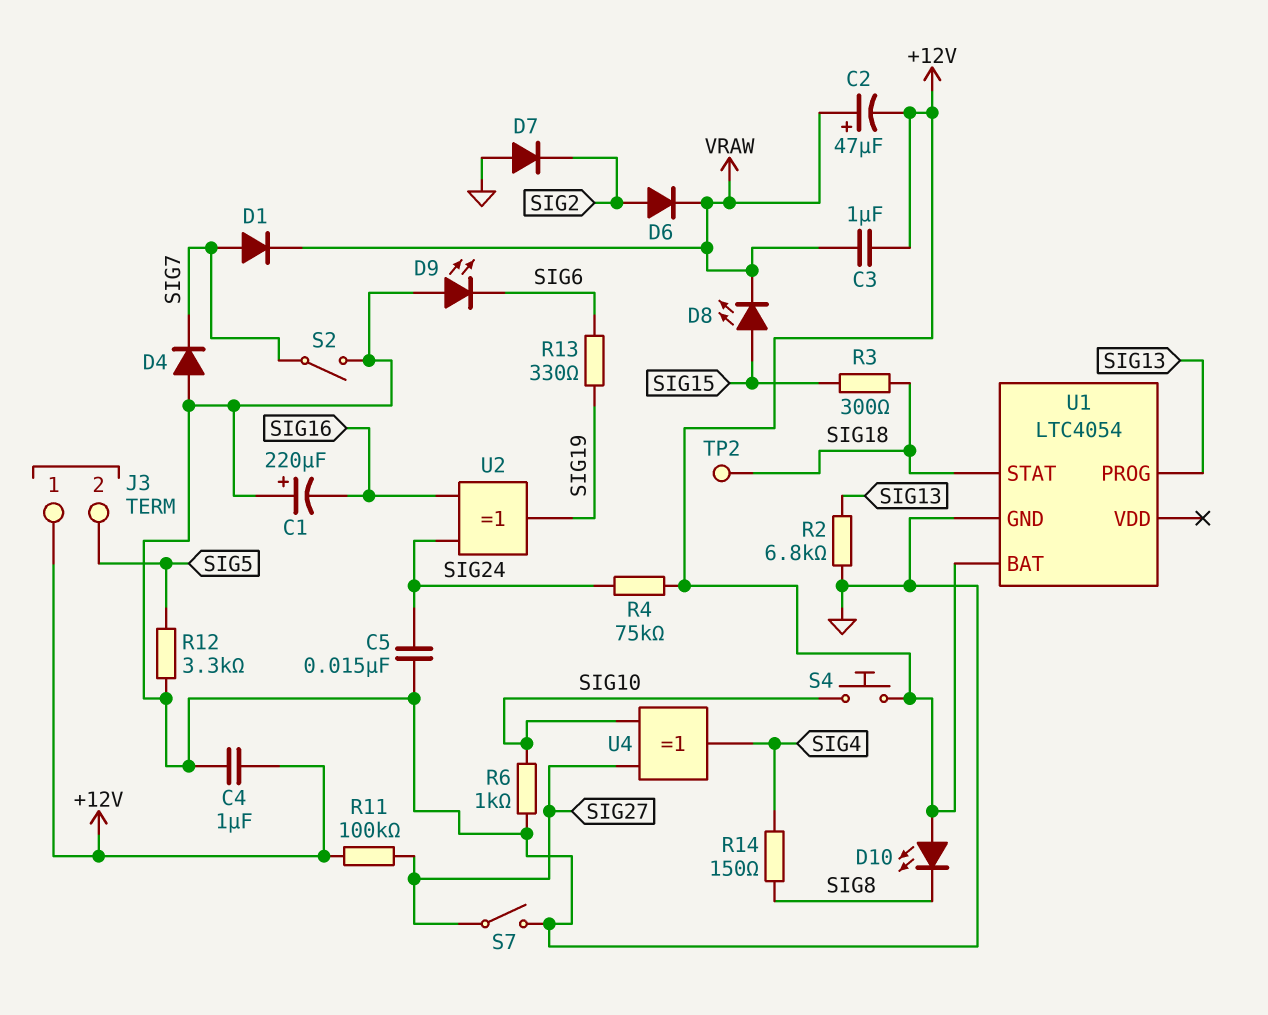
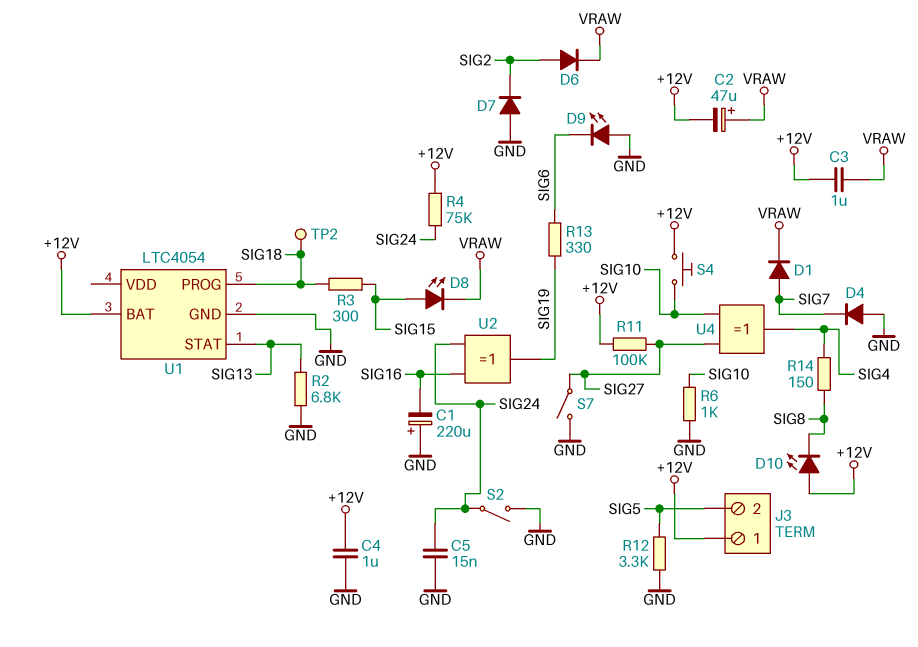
S2: switch (GND, SIG7) -> switch (GND, SIG24)
U1 pin PROG: SIG13 -> SIG18
U1 pin STAT: SIG18 -> SIG13

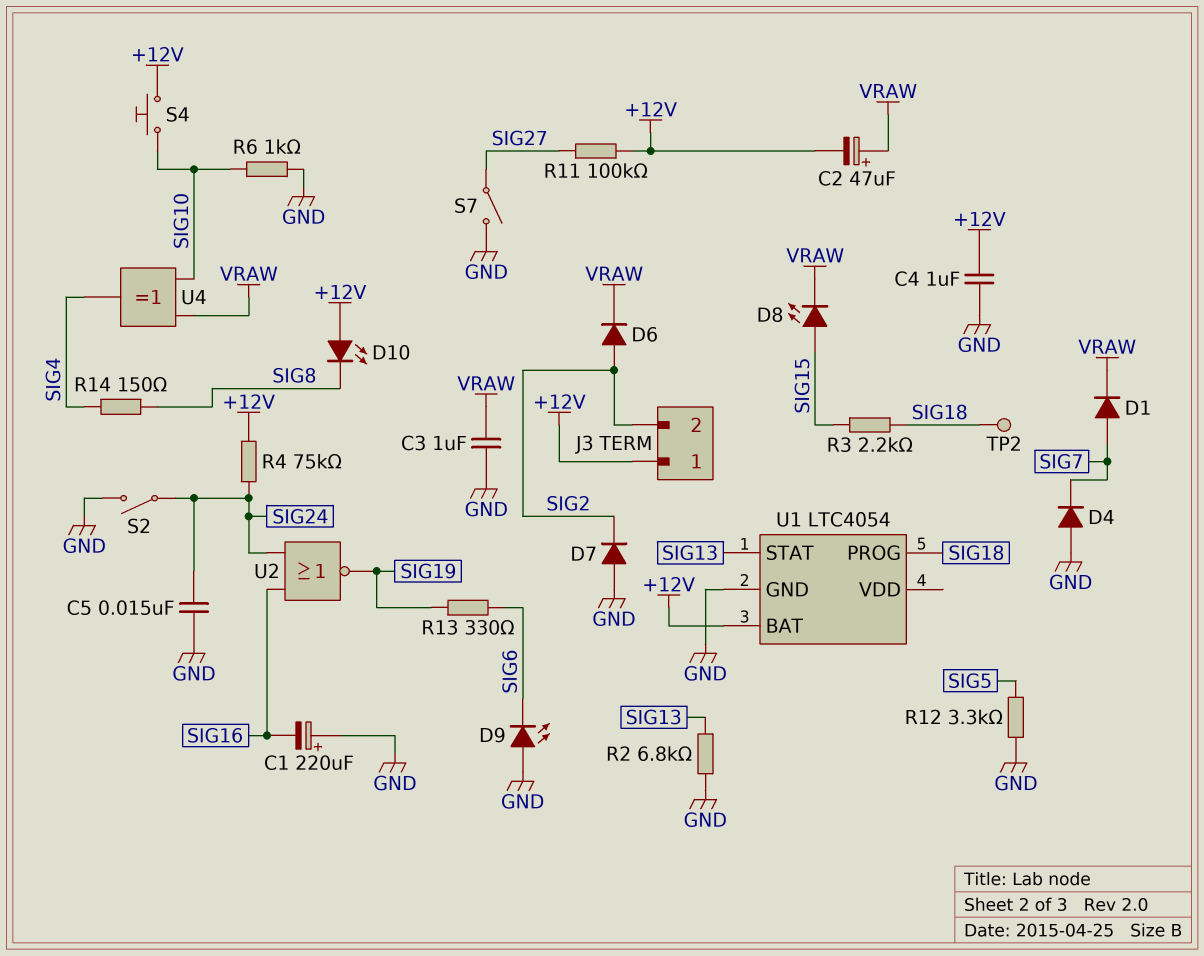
C3: 1uF (+12V, VRAW) -> 1uF (GND, VRAW)
J3 pin 2: SIG5 -> SIG2
R3: 300 (SIG15, SIG18) -> 2.2k (SIG15, SIG18)
U2: XOR (in SIG16, in SIG24, out SIG19) -> NOR (in SIG16, in SIG24, out SIG19)
U4: XOR (in SIG10, in SIG27, out SIG4) -> XOR (in SIG10, in VRAW, out SIG4)

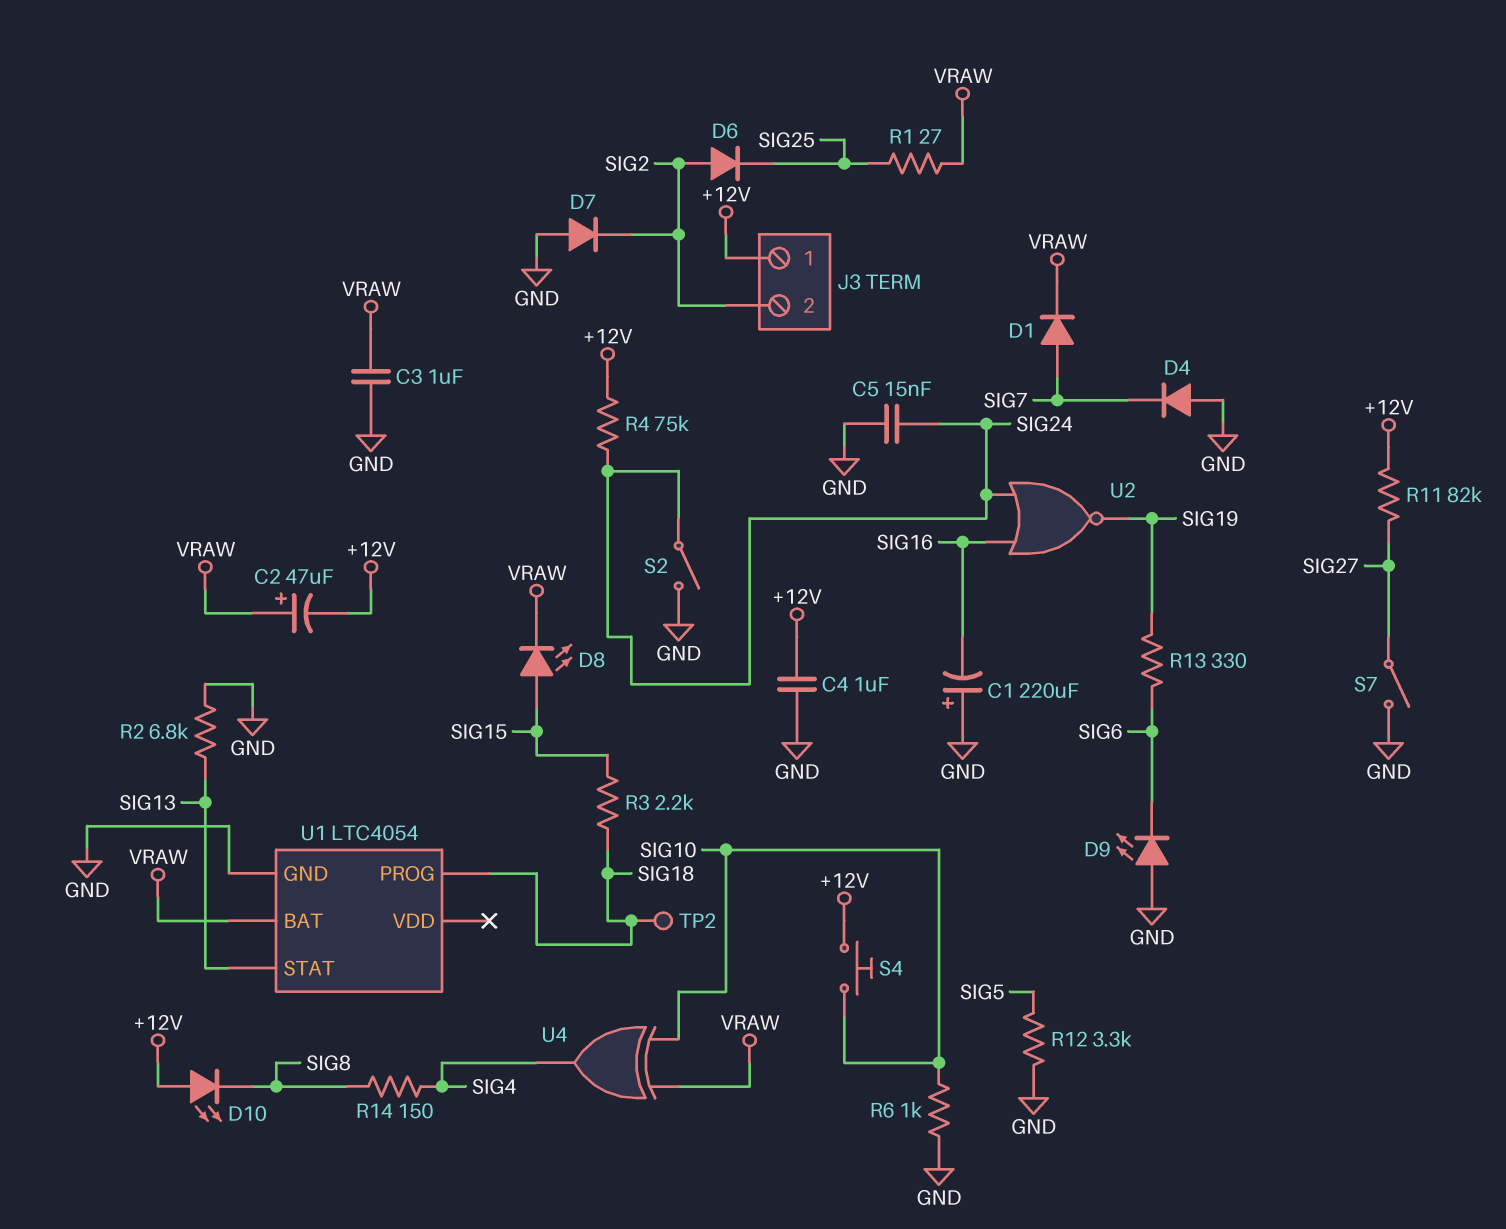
D6: diode (A SIG2, K VRAW) -> diode (A SIG2, K SIG25)
R1: none -> 27 (SIG25, VRAW)
R11: 100k (+12V, SIG27) -> 82k (+12V, SIG27)
U1 pin BAT: +12V -> VRAW

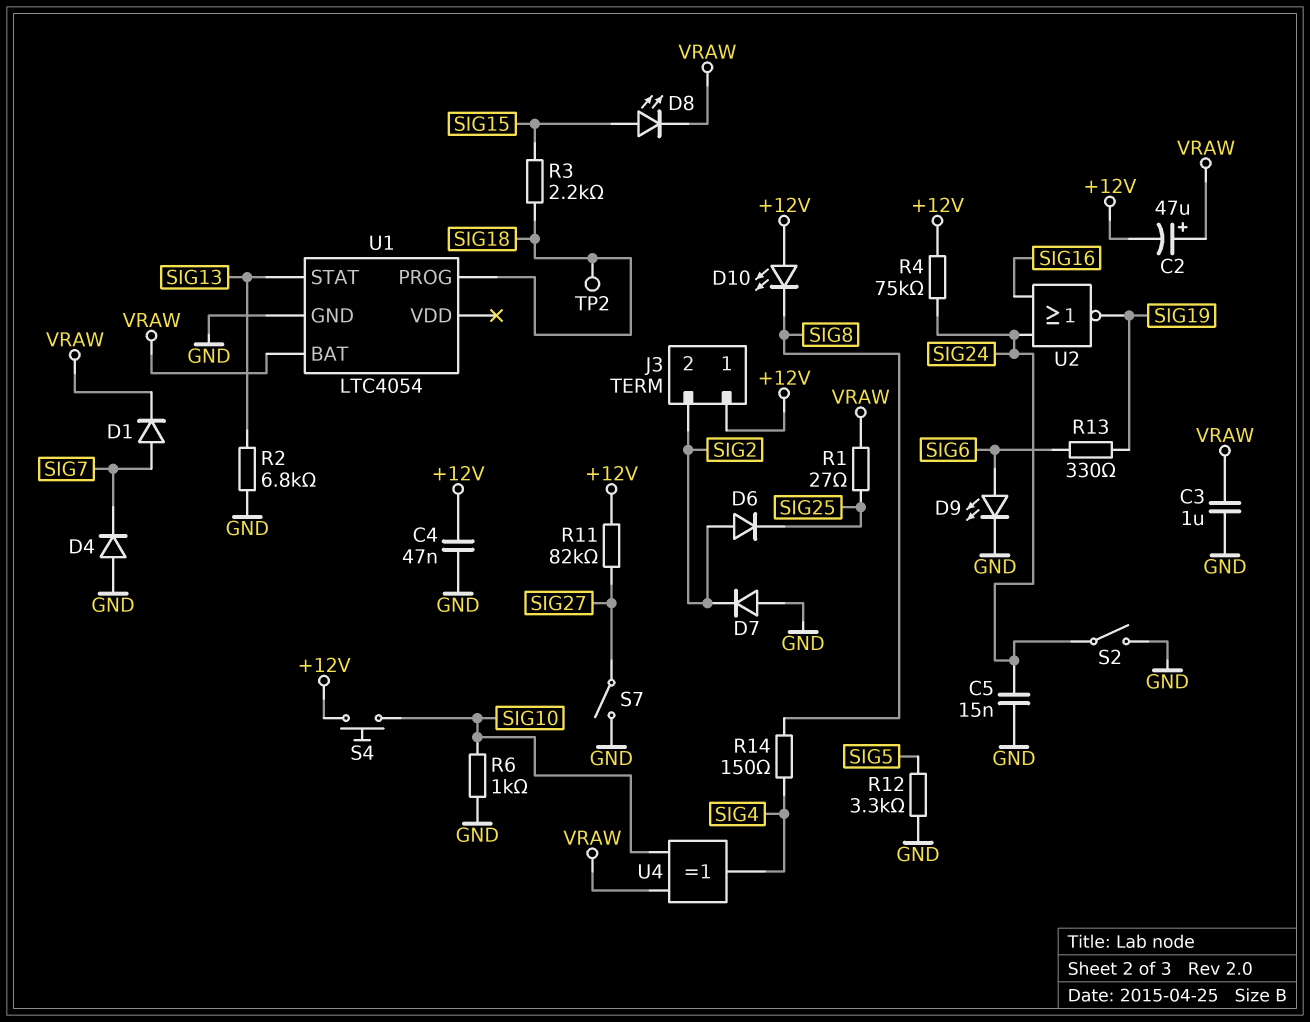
C1: 220uF (plus GND, minus SIG16) -> none
C4: 1uF (+12V, GND) -> 47nF (+12V, GND)
D9: LED (A GND, K SIG6) -> LED (A SIG6, K GND)

